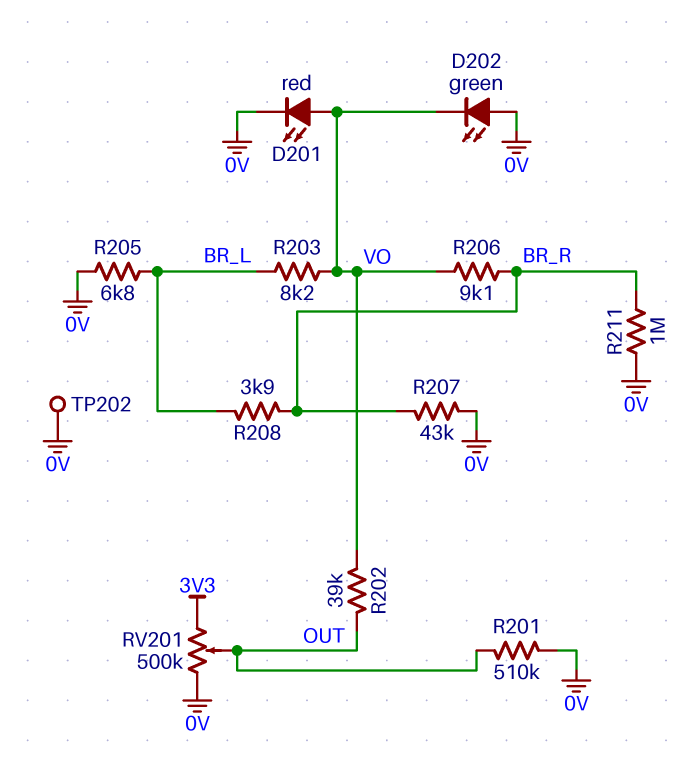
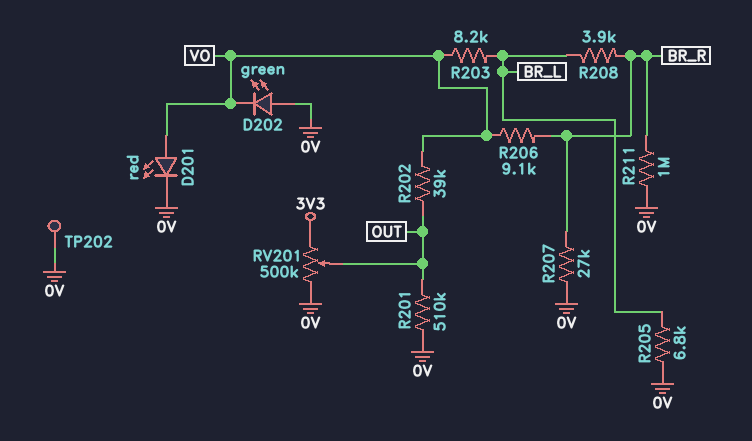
R207: 43k (0V, BR_R) -> 27k (0V, BR_R)

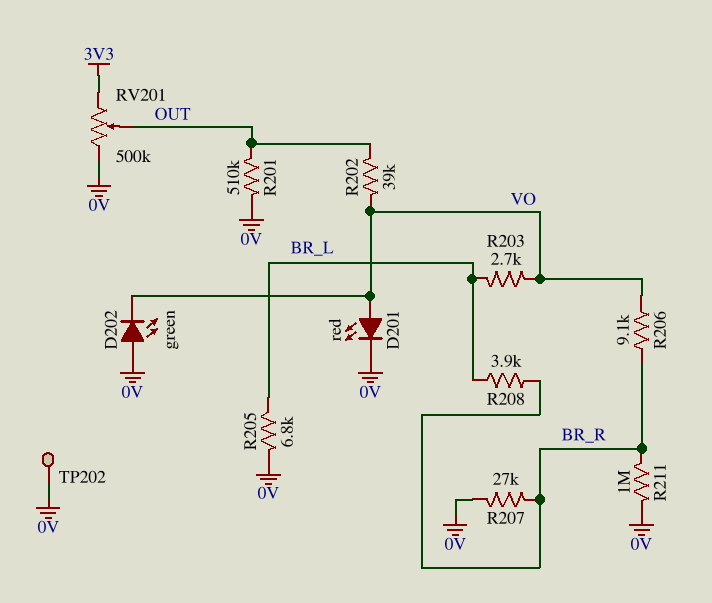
R203: 8.2k (BR_L, VO) -> 2.7k (BR_L, VO)

